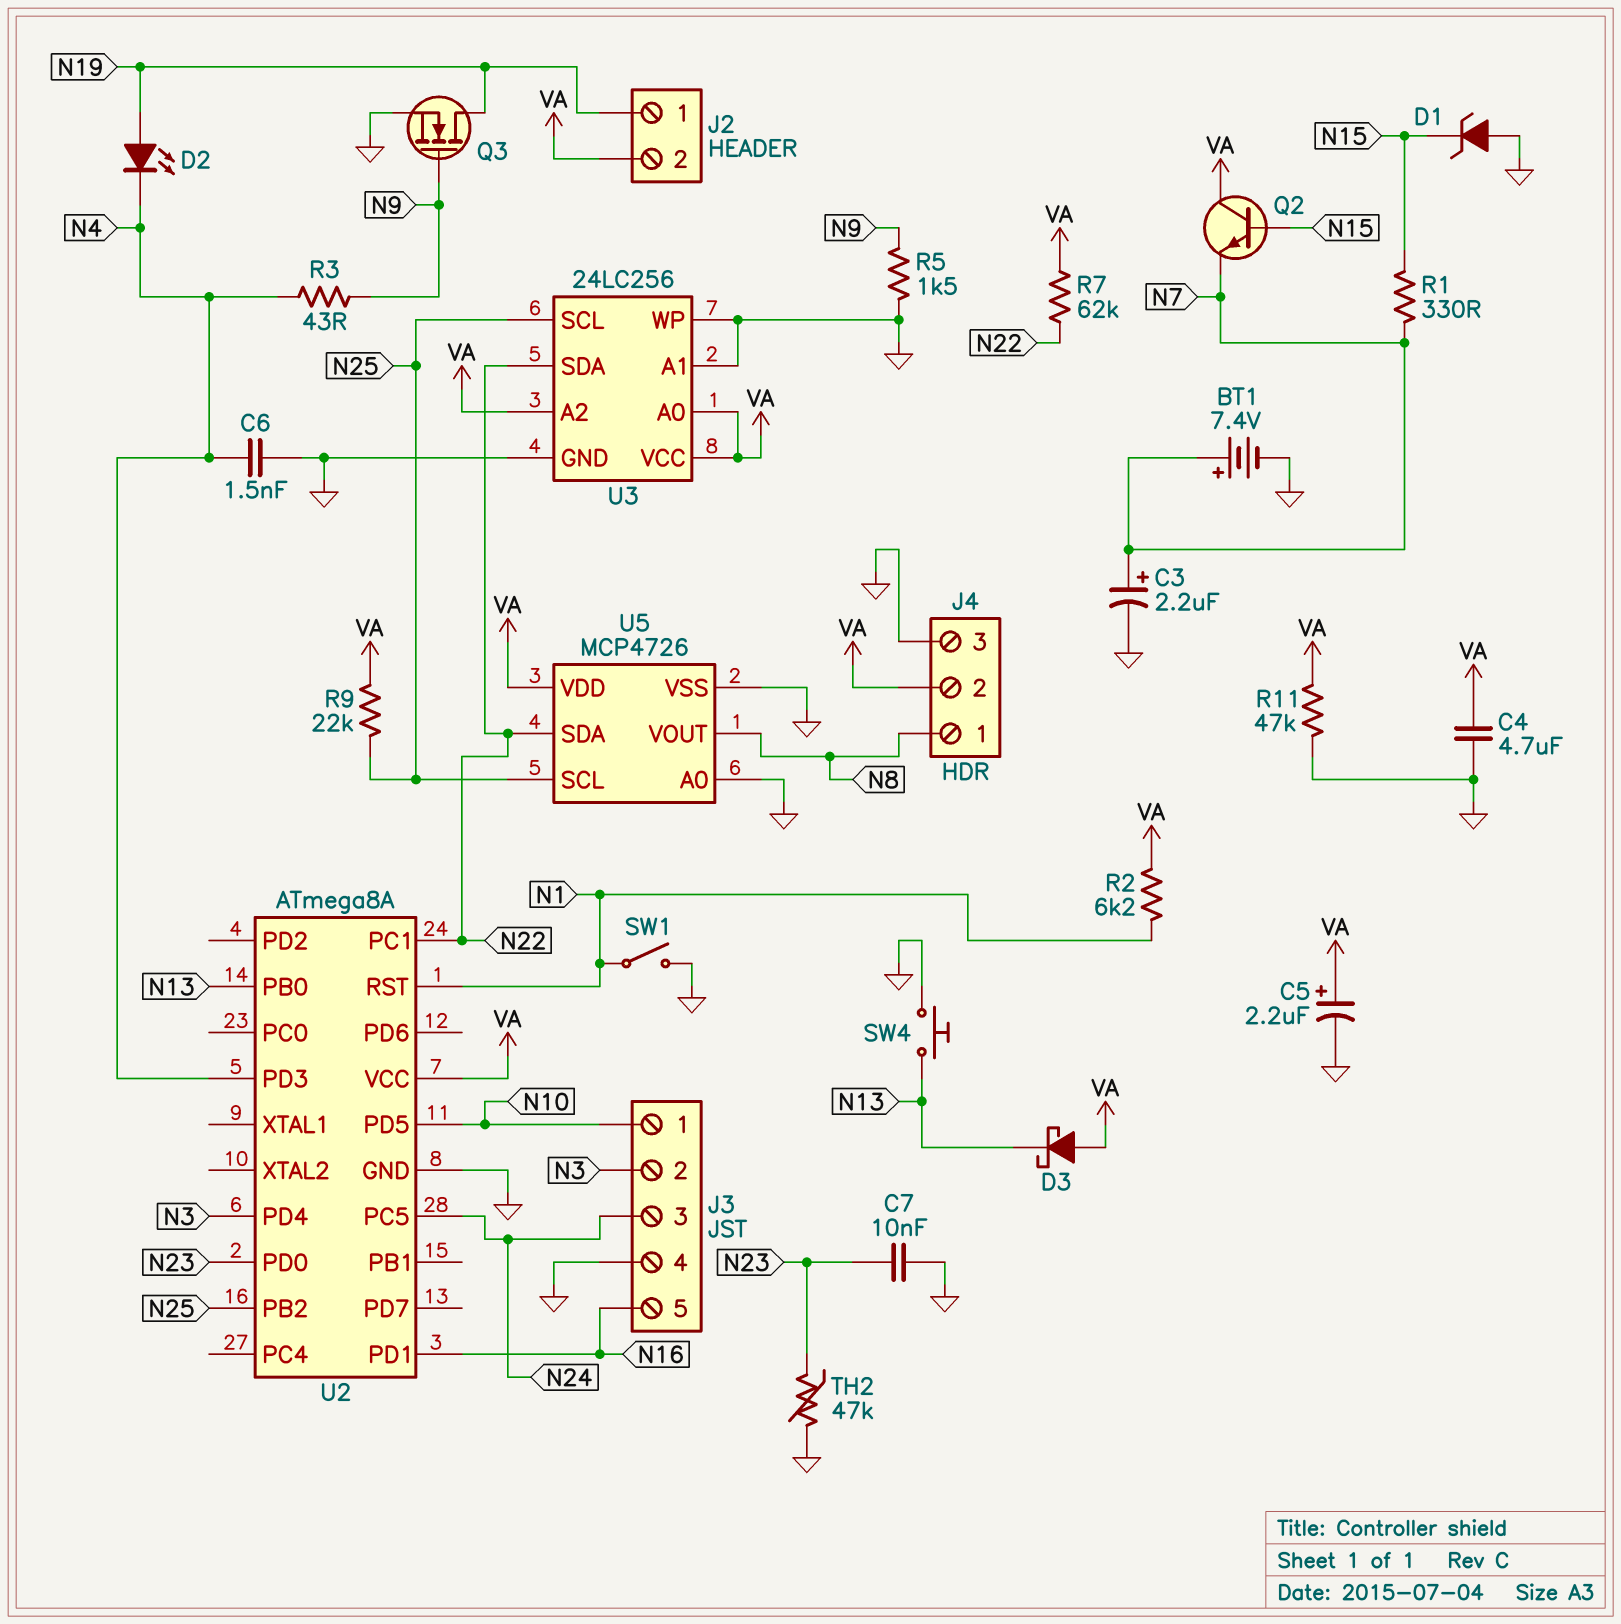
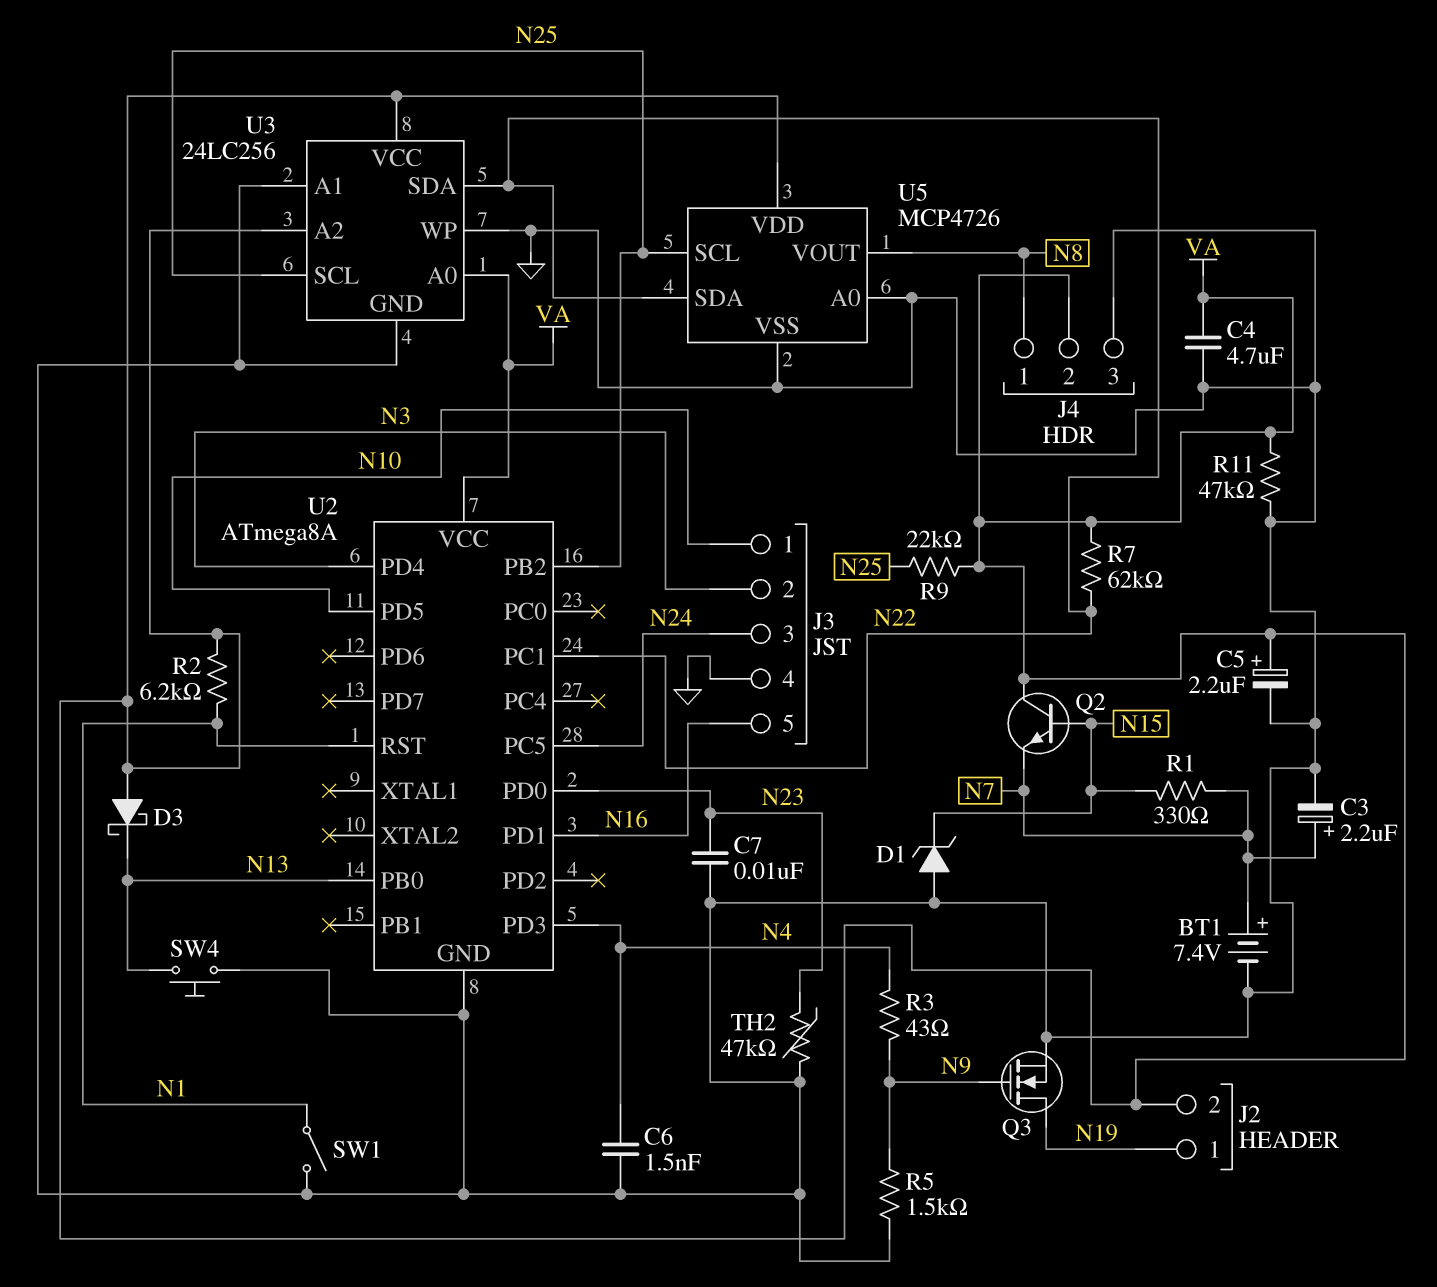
D2: LED (A N19, K N4) -> none

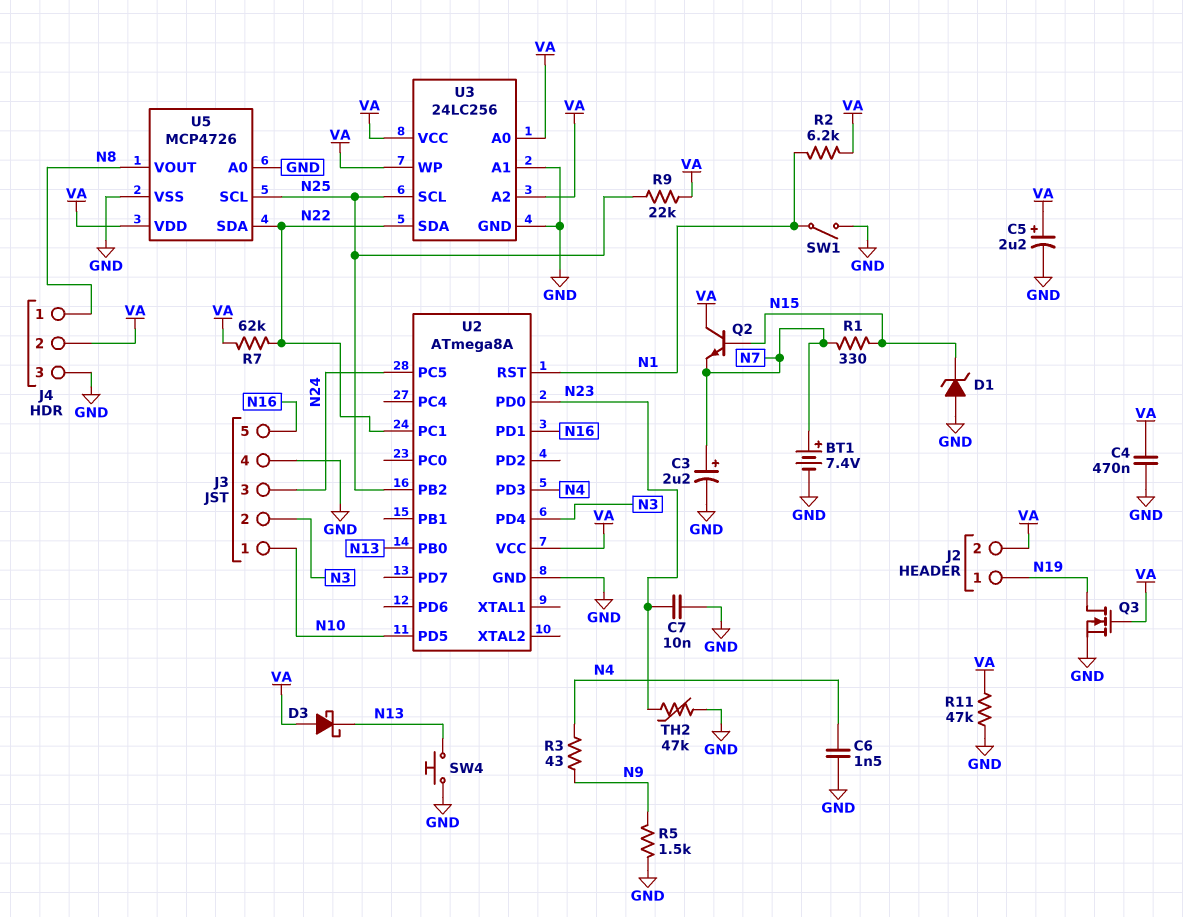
C4: 4.7uF (GND, VA) -> 470nF (GND, VA)
Q3: NMOS (G N9, D N19, S GND) -> NMOS (G VA, D N19, S GND)
U3 pin WP: GND -> VA

